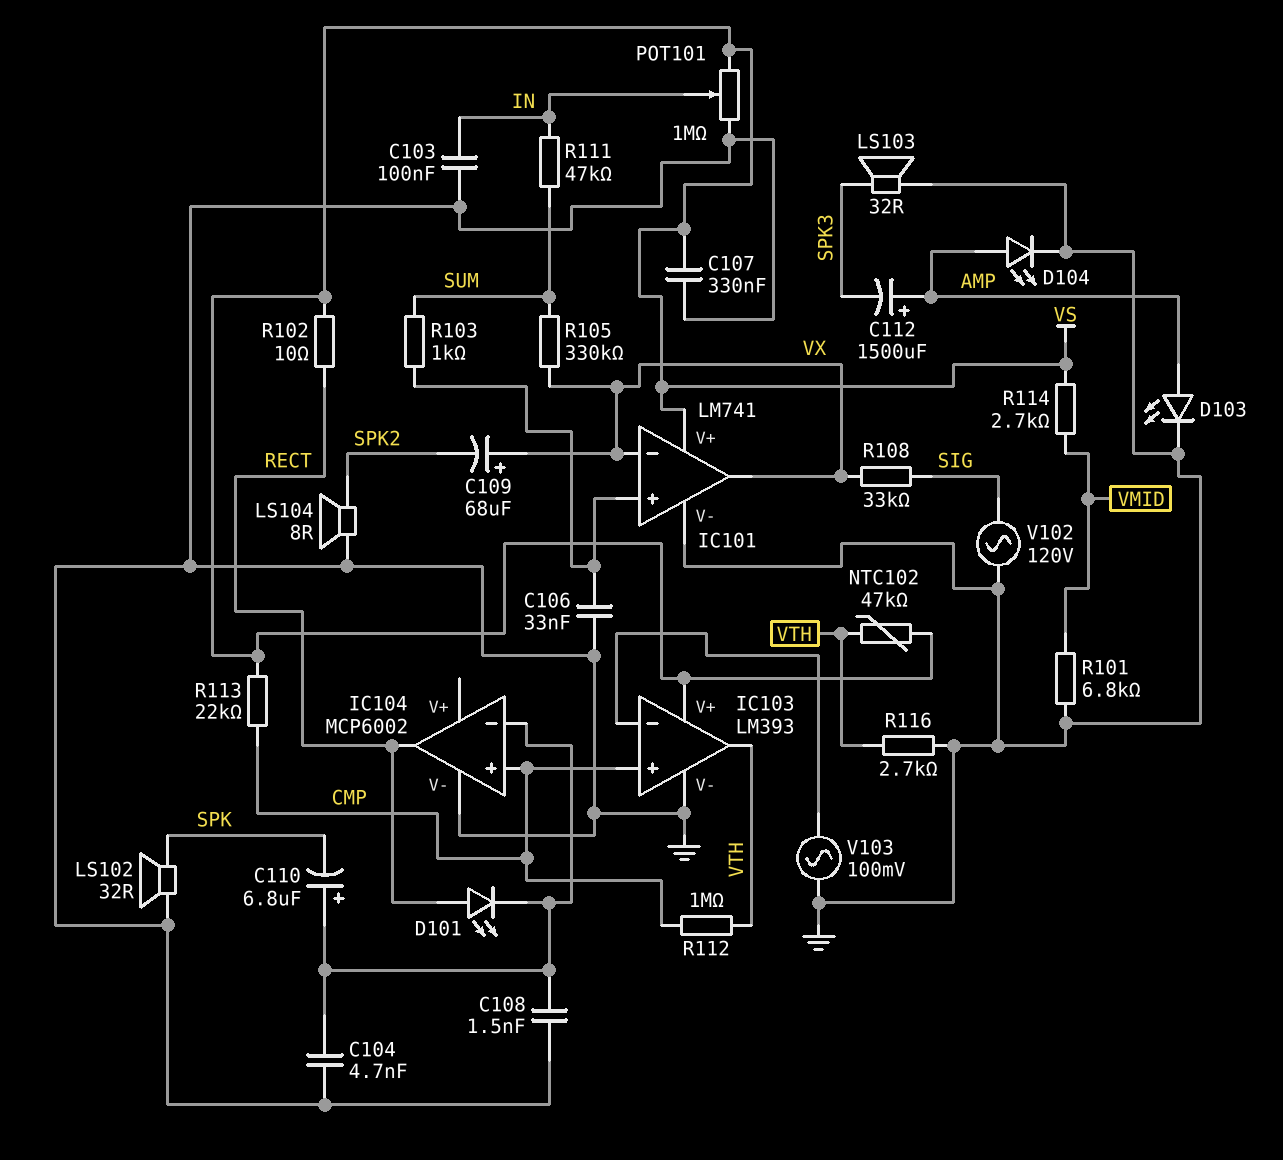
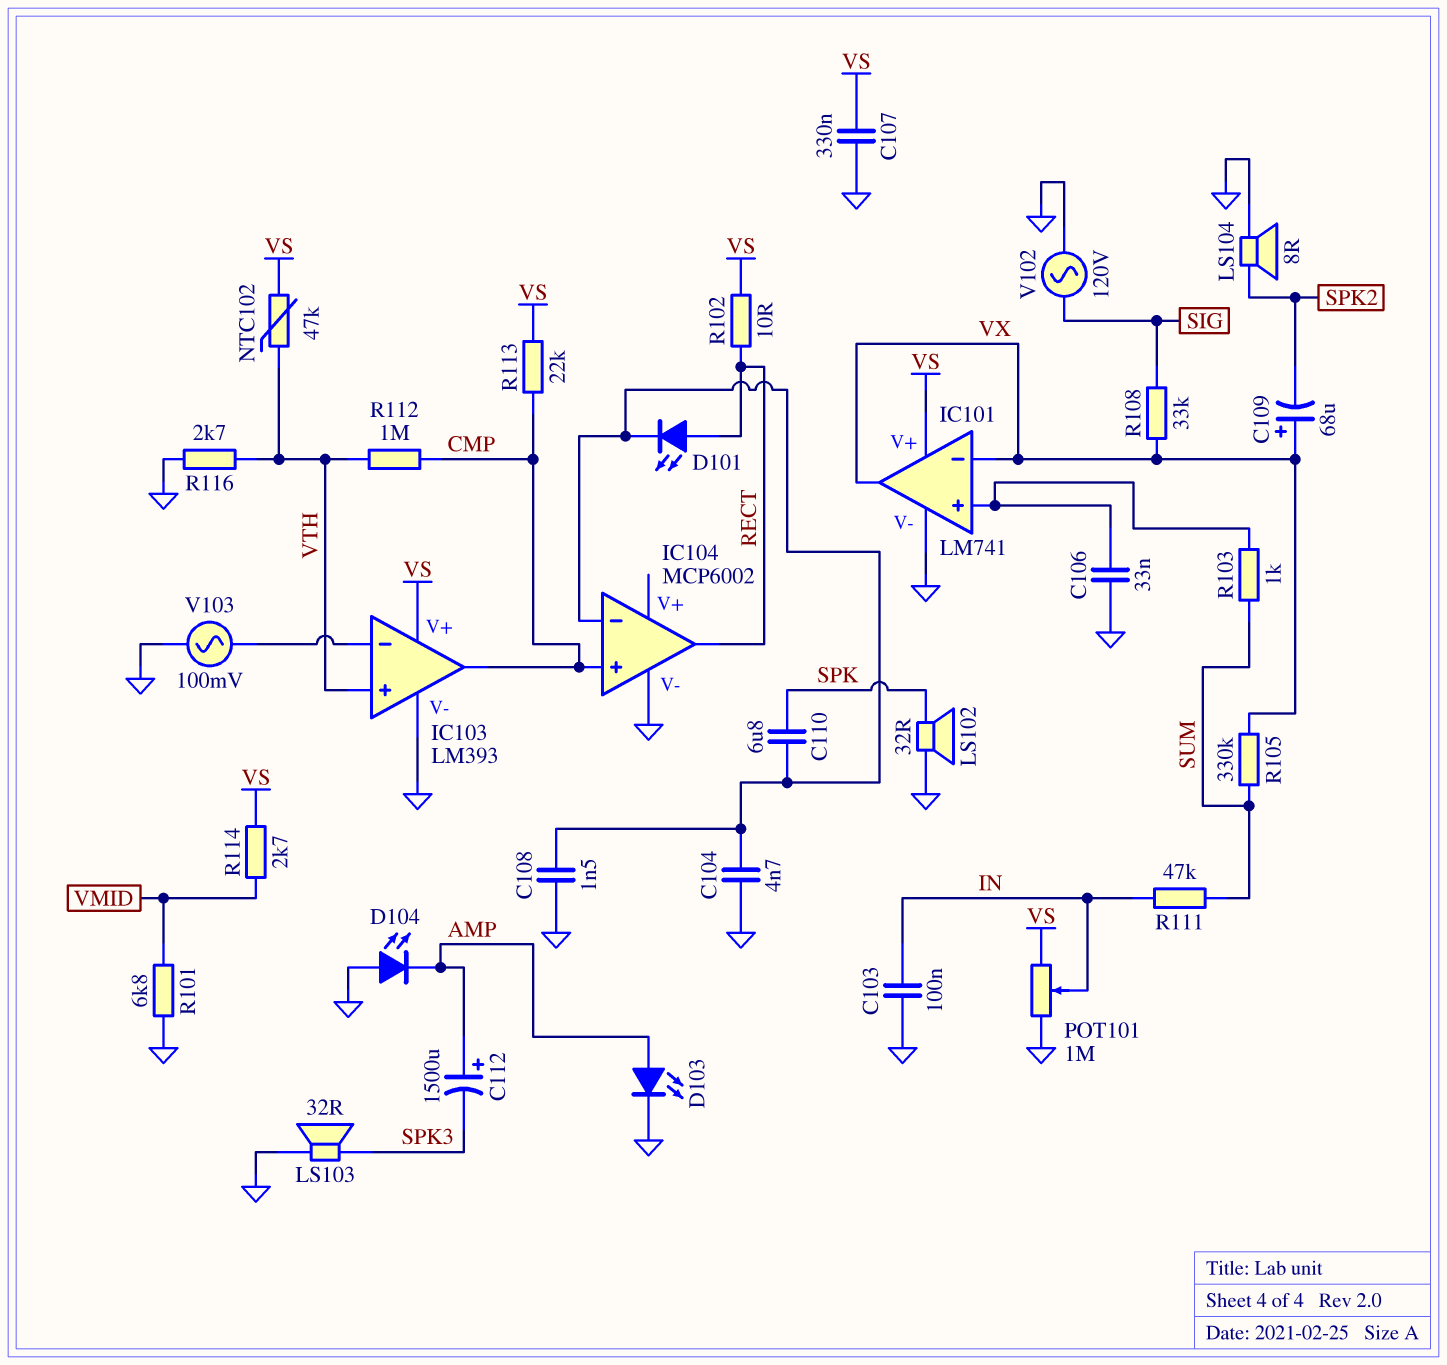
C110: 6.8uF (plus IC104/in-, minus SPK) -> 6.8uF (IC104/in-, SPK)
D104: LED (A AMP, K GND) -> LED (A GND, K AMP)
IC103 pin in+: CMP -> VTH
IC103 pin out: VTH -> CMP

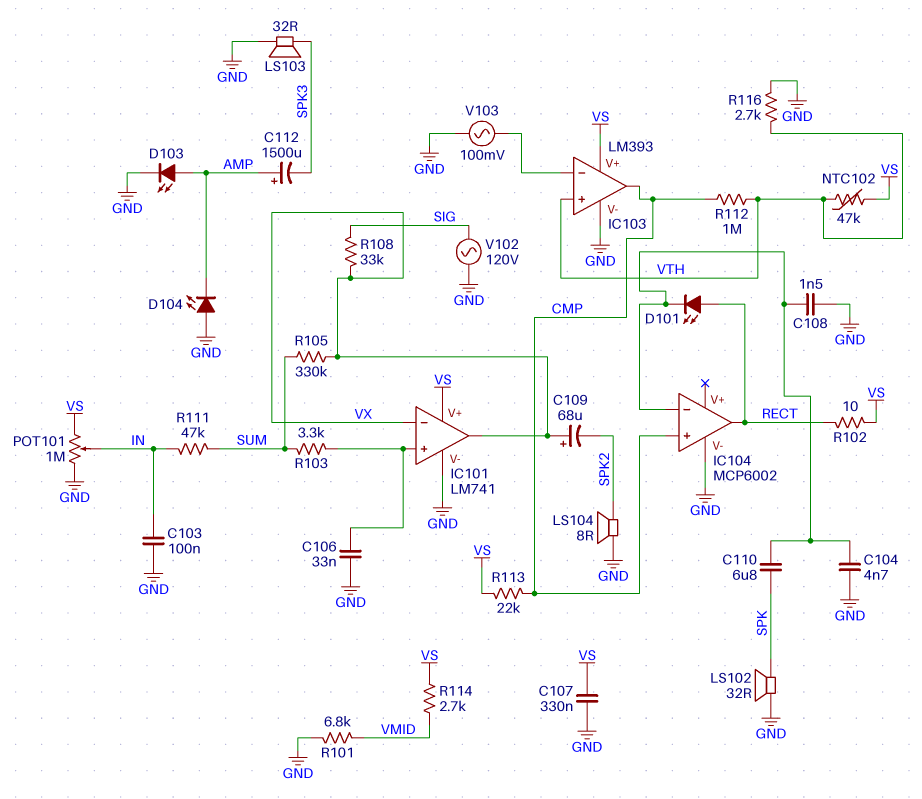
R103: 1k (IC101/in+, SUM) -> 3.3k (IC101/in+, SUM)

